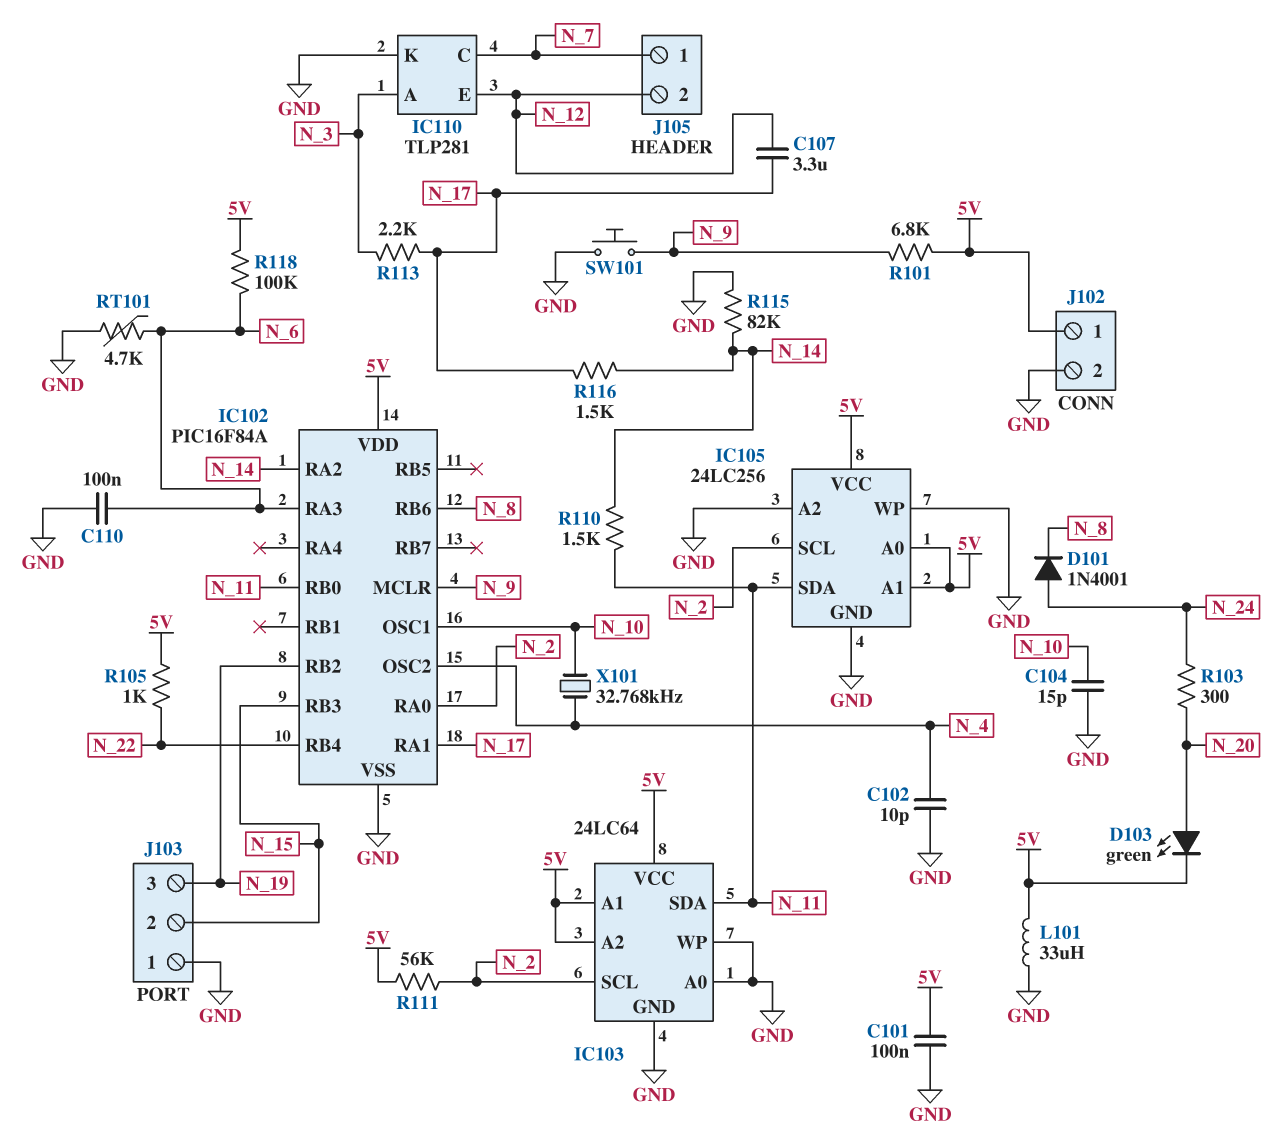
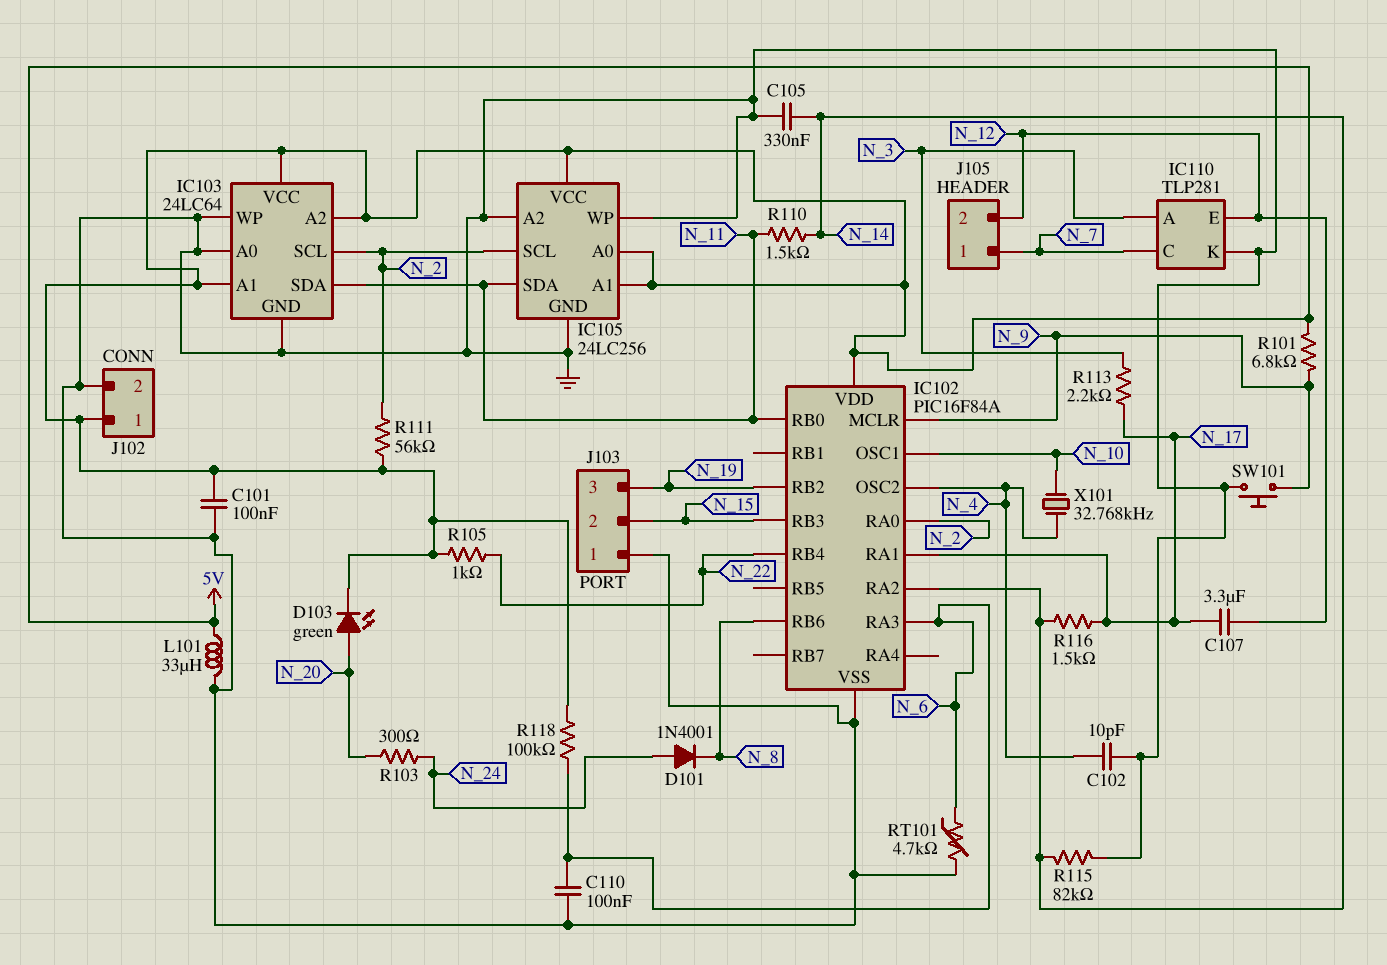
C104: 15pF (GND, N_10) -> none
C105: none -> 330nF (GND, N_14)

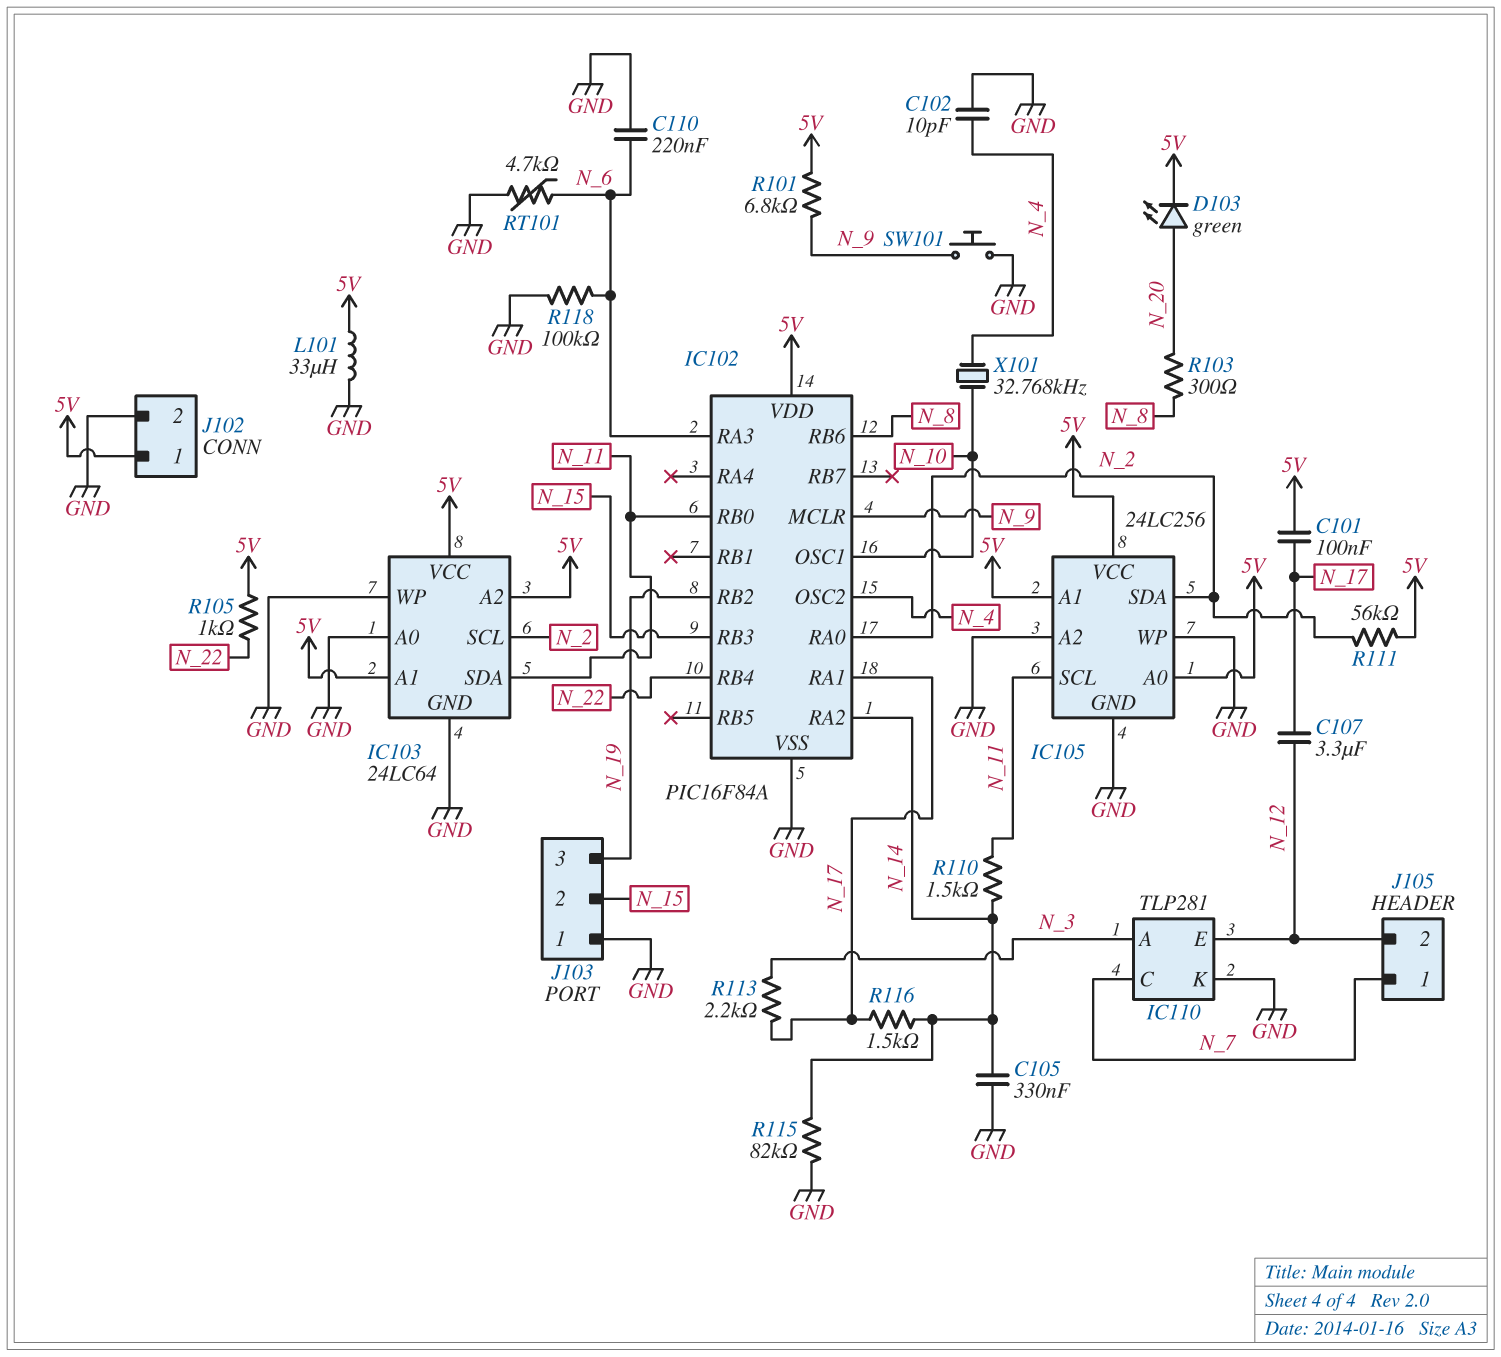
C101: 100nF (5V, GND) -> 100nF (5V, N_17)
C110: 100nF (GND, N_6) -> 220nF (GND, N_6)
D101: diode 1N4001 (A N_24, K N_8) -> none
IC105 pin SCL: N_2 -> N_11
IC105 pin SDA: N_11 -> N_2
R103: 300 (N_20, N_24) -> 300 (N_8, N_20)
R118: 100k (5V, N_6) -> 100k (GND, N_6)

